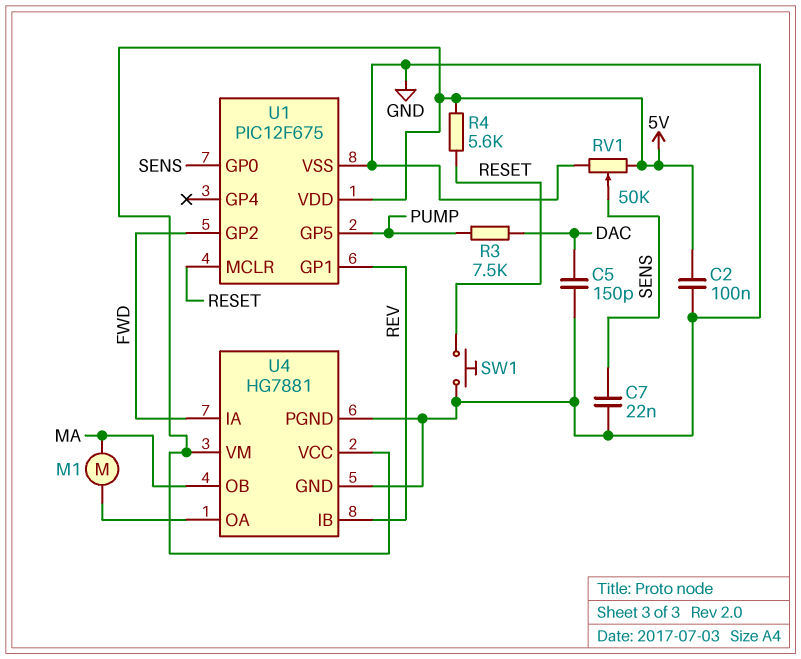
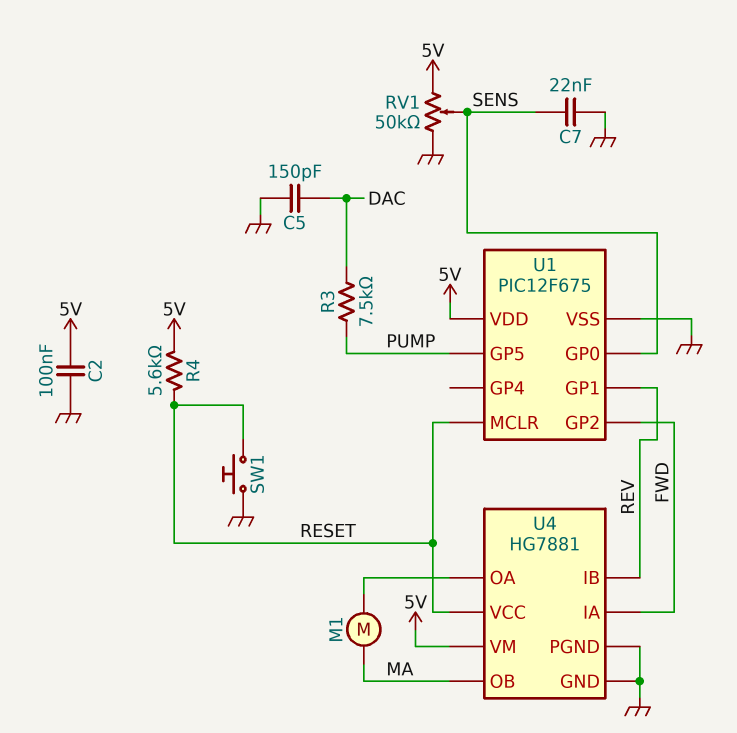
U4 pin VCC: 5V -> RESET

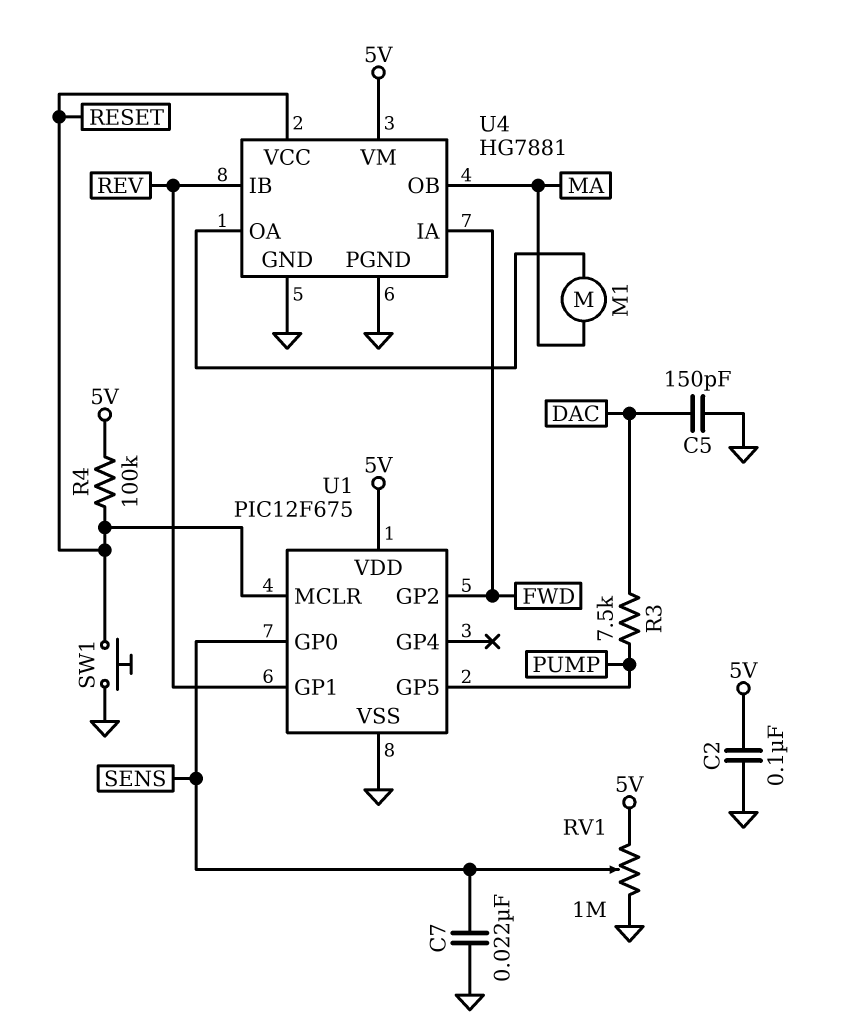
R4: 5.6k (5V, RESET) -> 100k (5V, RESET)
RV1: 50k (5V, GND, wiper SENS) -> 1M (5V, GND, wiper SENS)

